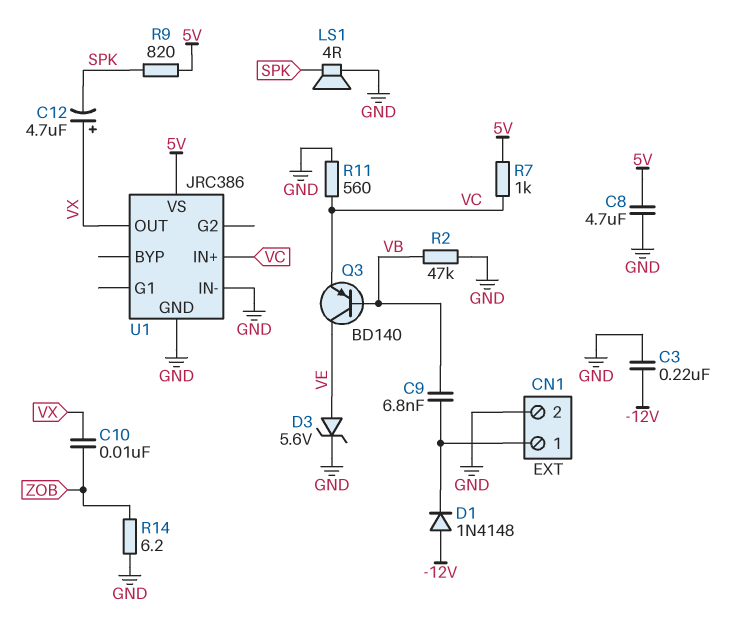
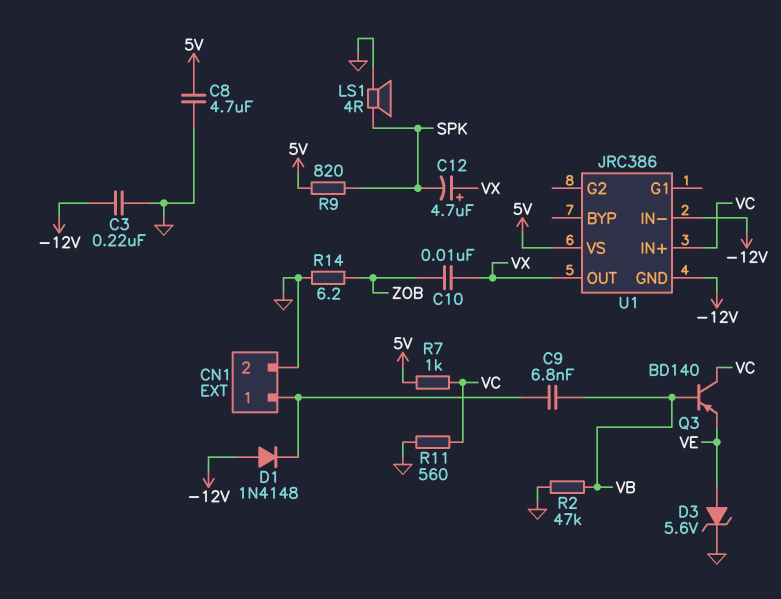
Q3: PNP BD140 (B VB, C VE, E VC) -> PNP BD140 (B VB, C VC, E VE)
U1 pin GND: GND -> -12V
U1 pin IN-: GND -> -12V

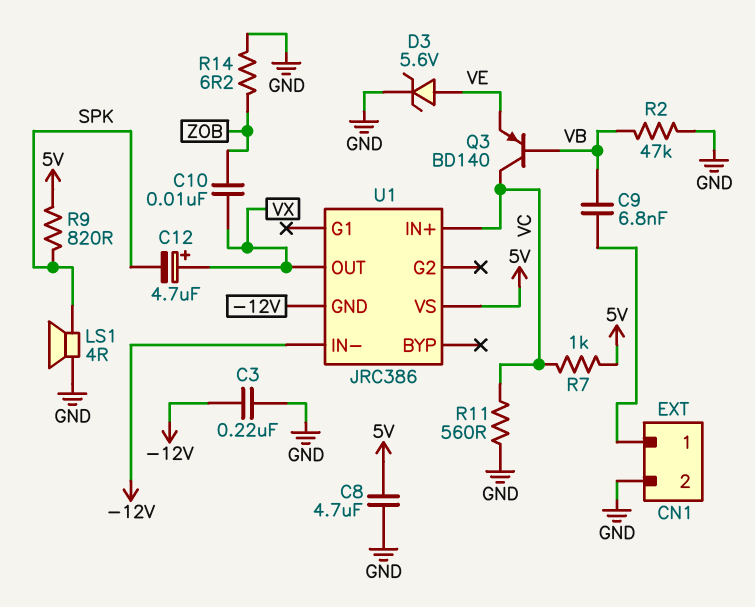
D1: diode 1N4148 (A -12V, K CN1/1) -> none

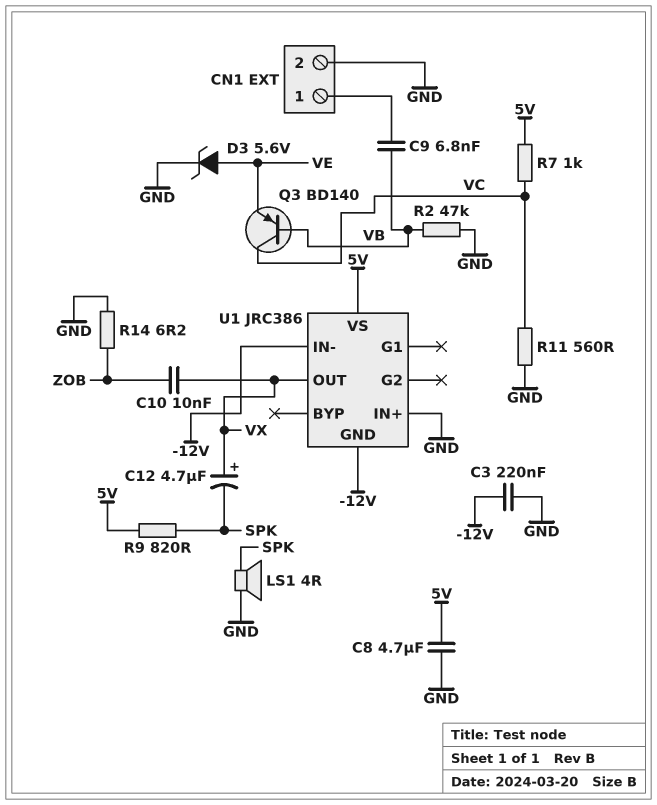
U1 pin IN+: VC -> GND

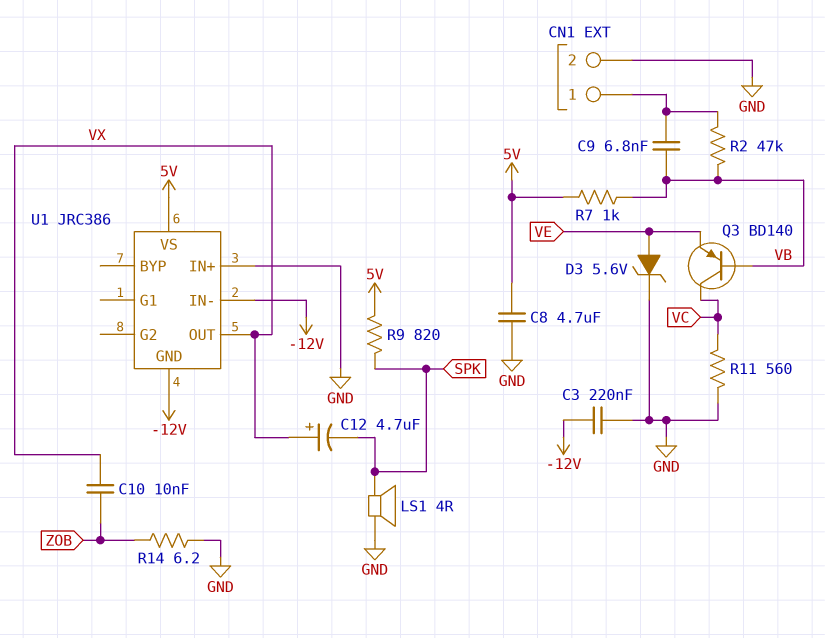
R2: 47k (GND, VB) -> 47k (CN1/1, VB)
R7: 1k (5V, VC) -> 1k (5V, VB)

